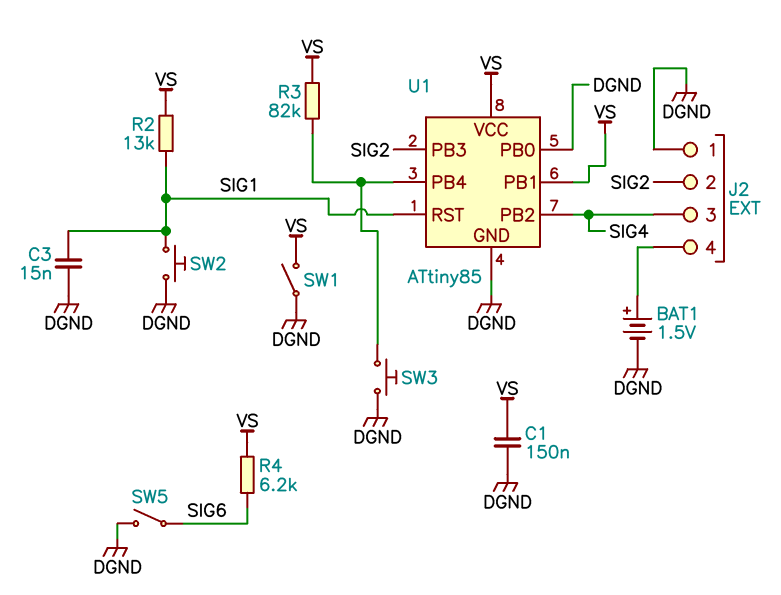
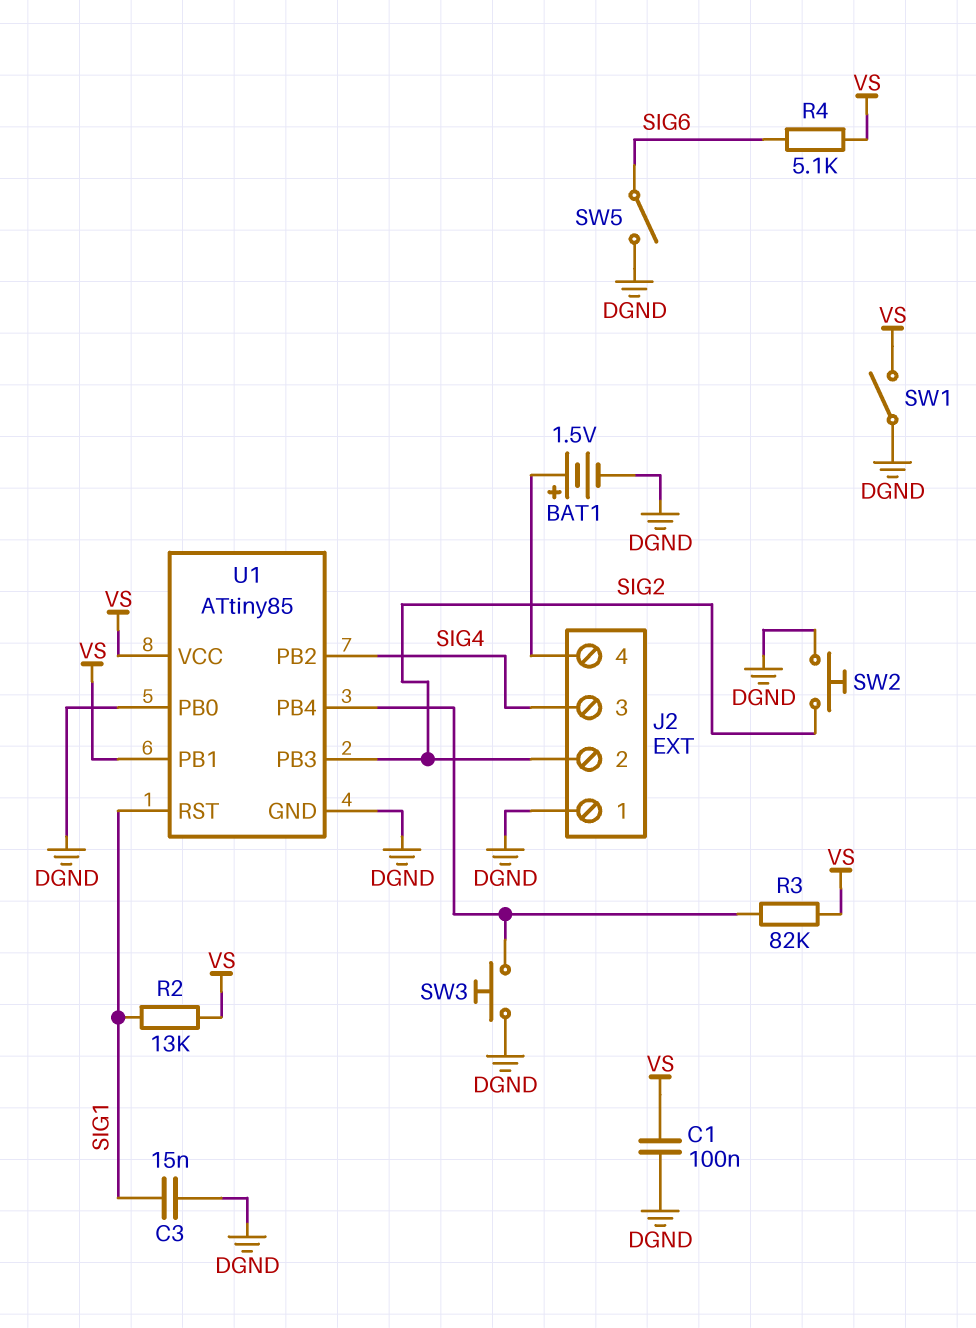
C1: 150nF (DGND, VS) -> 100nF (DGND, VS)
R4: 6.2k (SIG6, VS) -> 5.1k (SIG6, VS)
SW2: button (DGND, SIG1) -> button (DGND, SIG2)

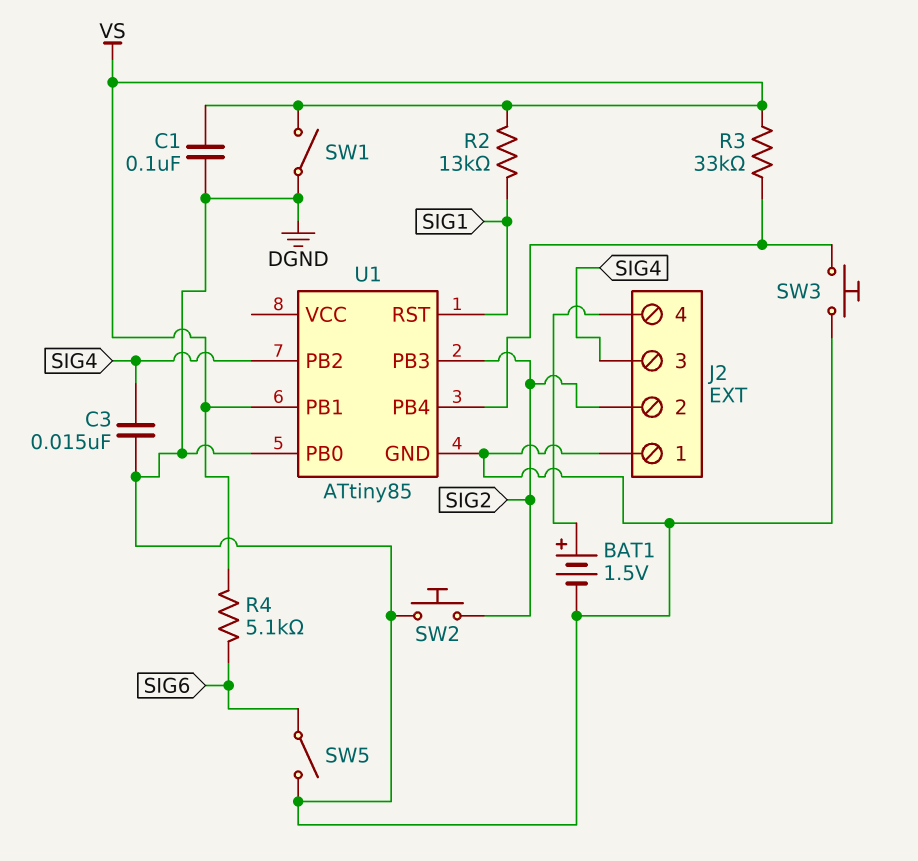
C3: 15nF (DGND, SIG1) -> 15nF (DGND, SIG4)
R3: 82k (U1/PB4, VS) -> 33k (U1/PB4, VS)
U1 pin VCC: VS -> none

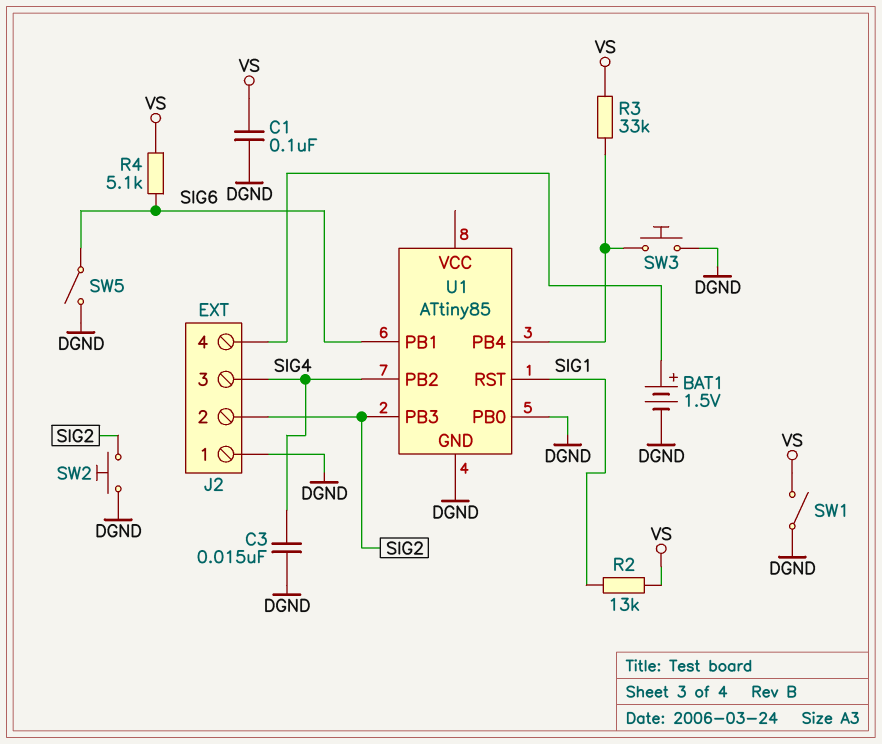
U1 pin PB1: VS -> SIG6

